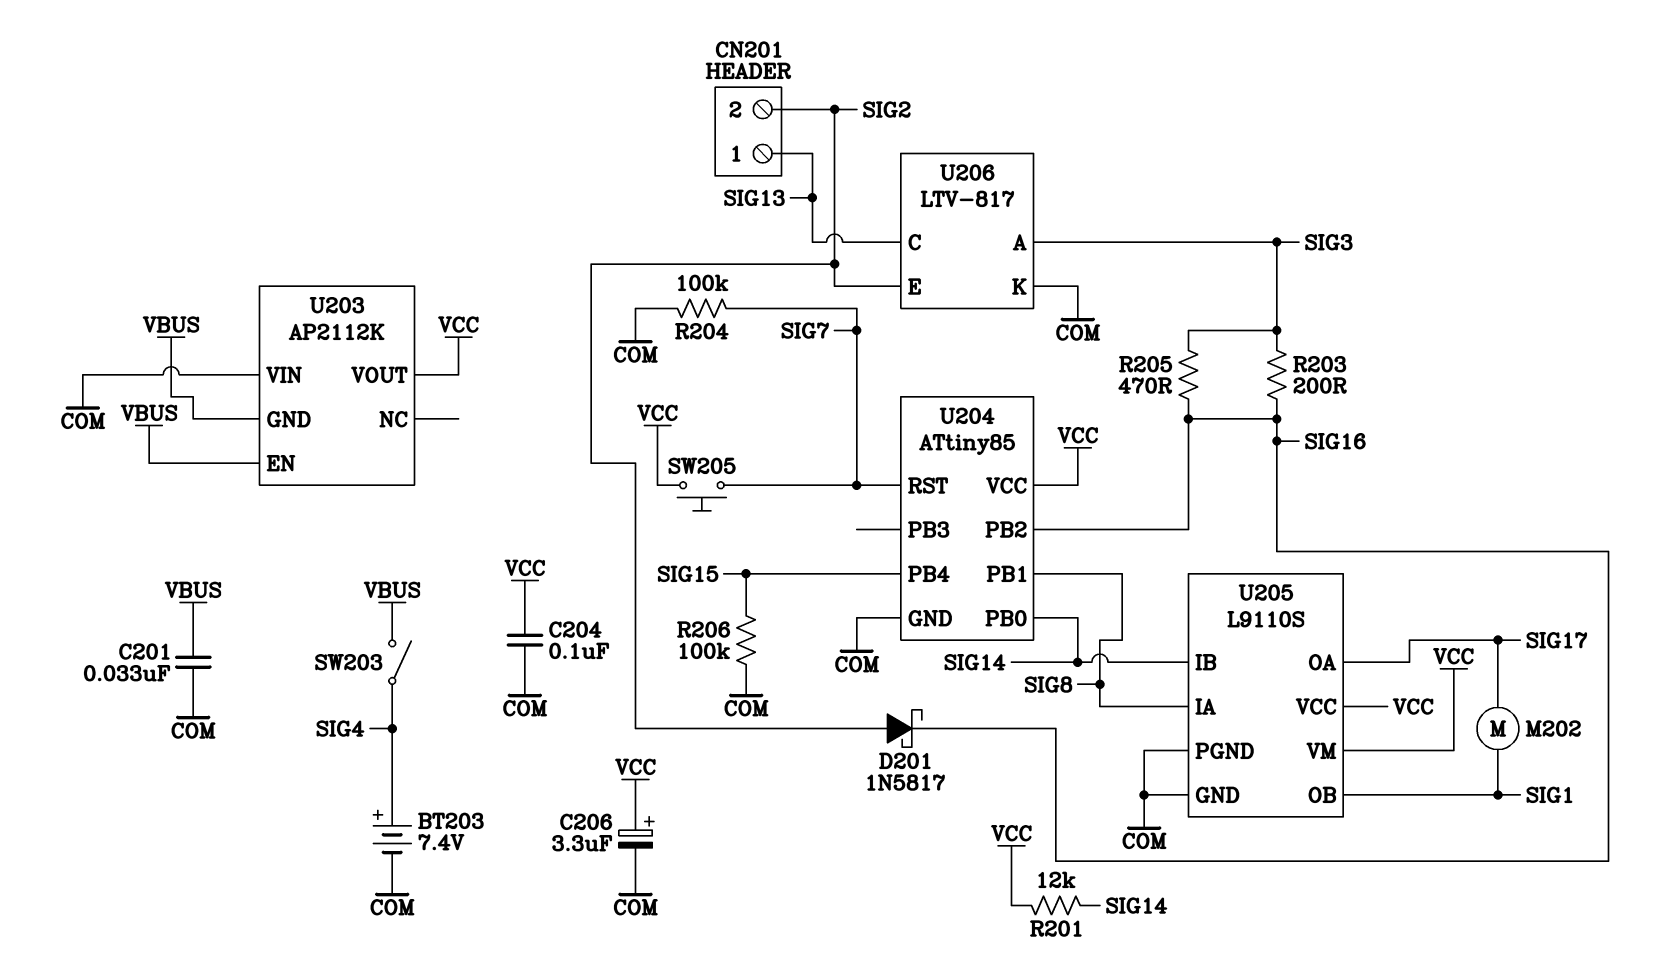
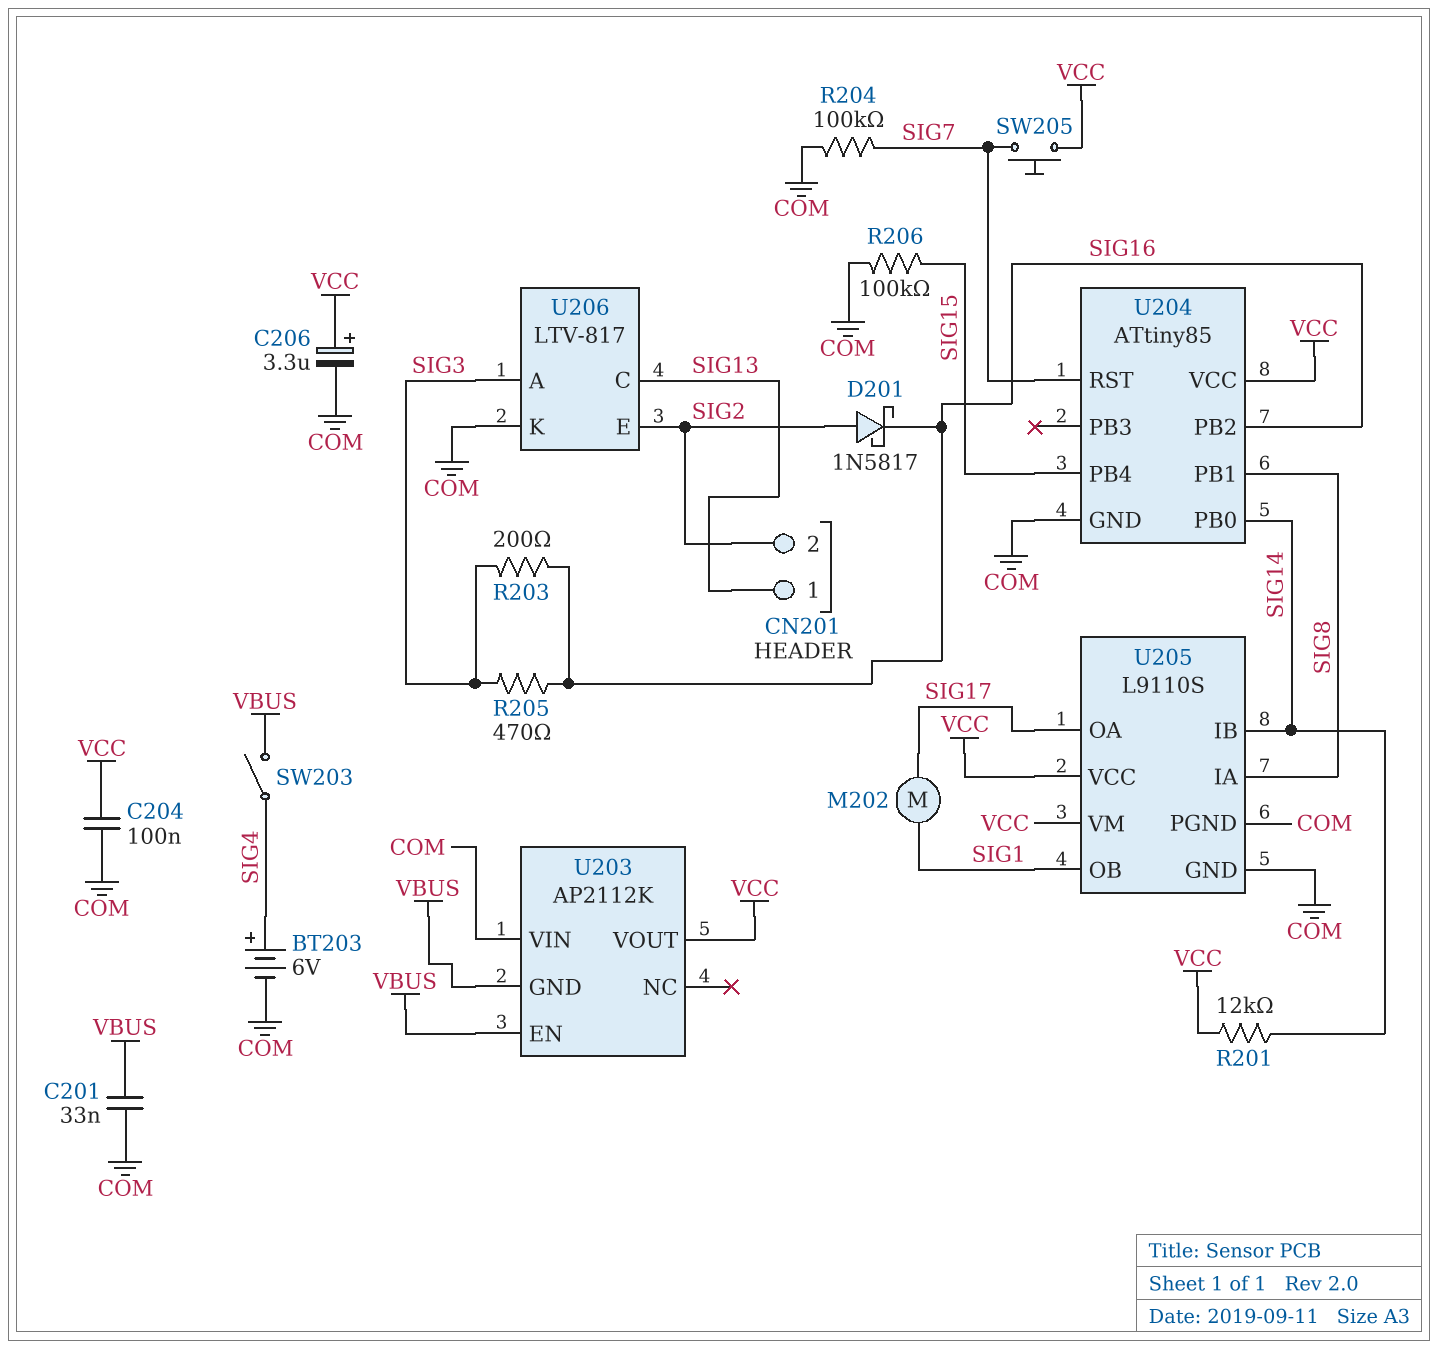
BT203: 7.4V (plus SIG4, minus COM) -> 6V (plus SIG4, minus COM)

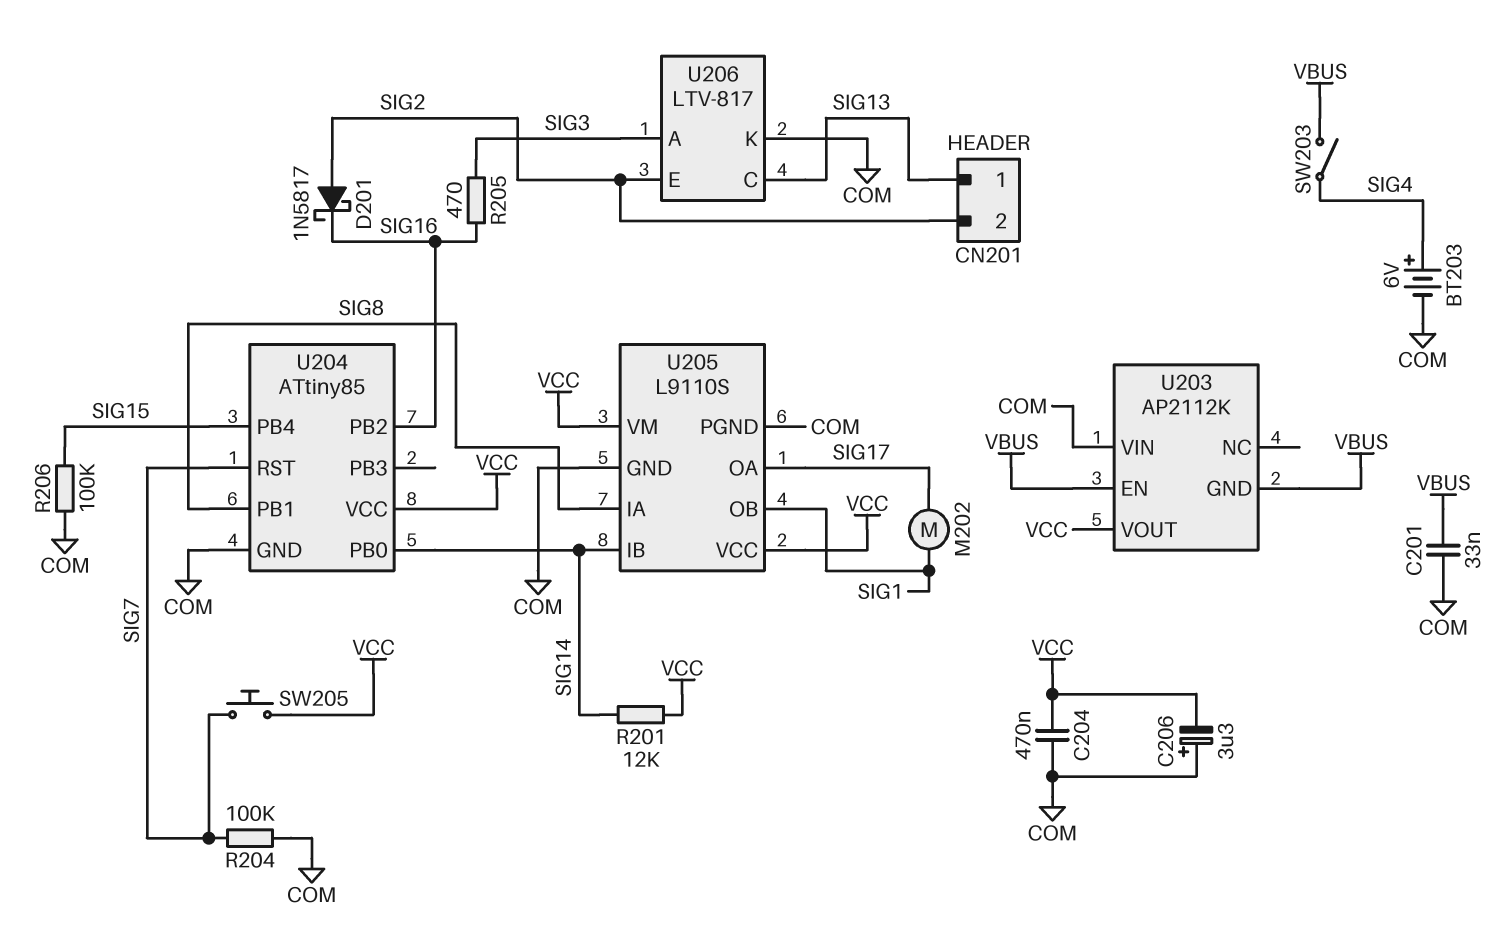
C204: 100nF (COM, VCC) -> 470nF (COM, VCC)
C206: 3.3uF (plus VCC, minus COM) -> 3.3uF (plus COM, minus VCC)
R203: 200 (SIG3, SIG16) -> none

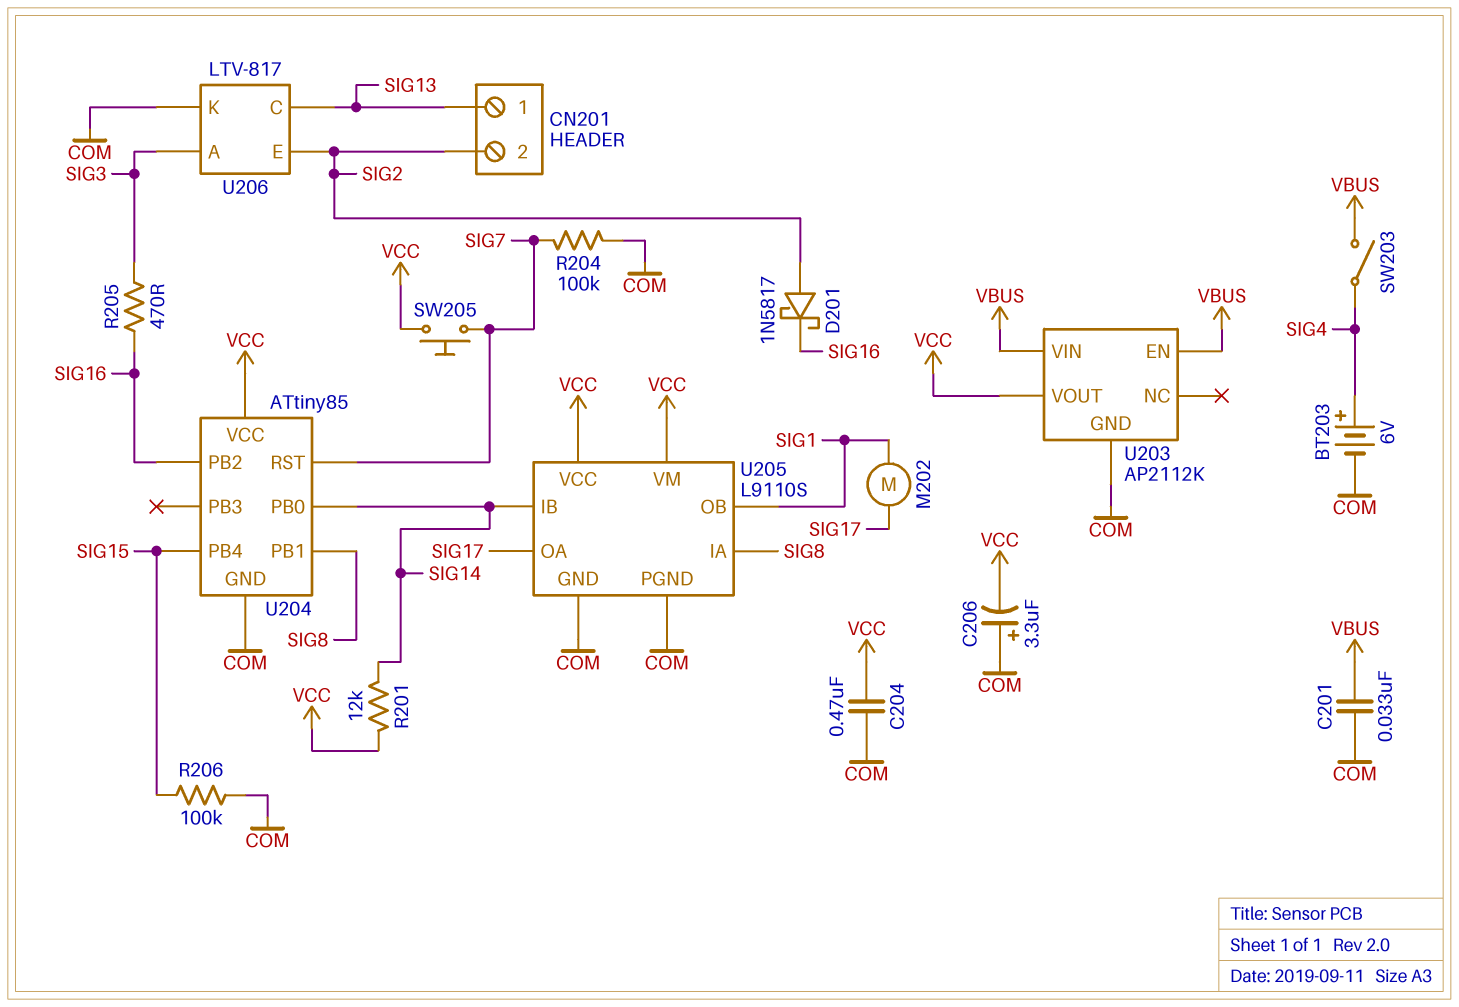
U203 pin GND: VBUS -> COM
U203 pin VIN: COM -> VBUS

